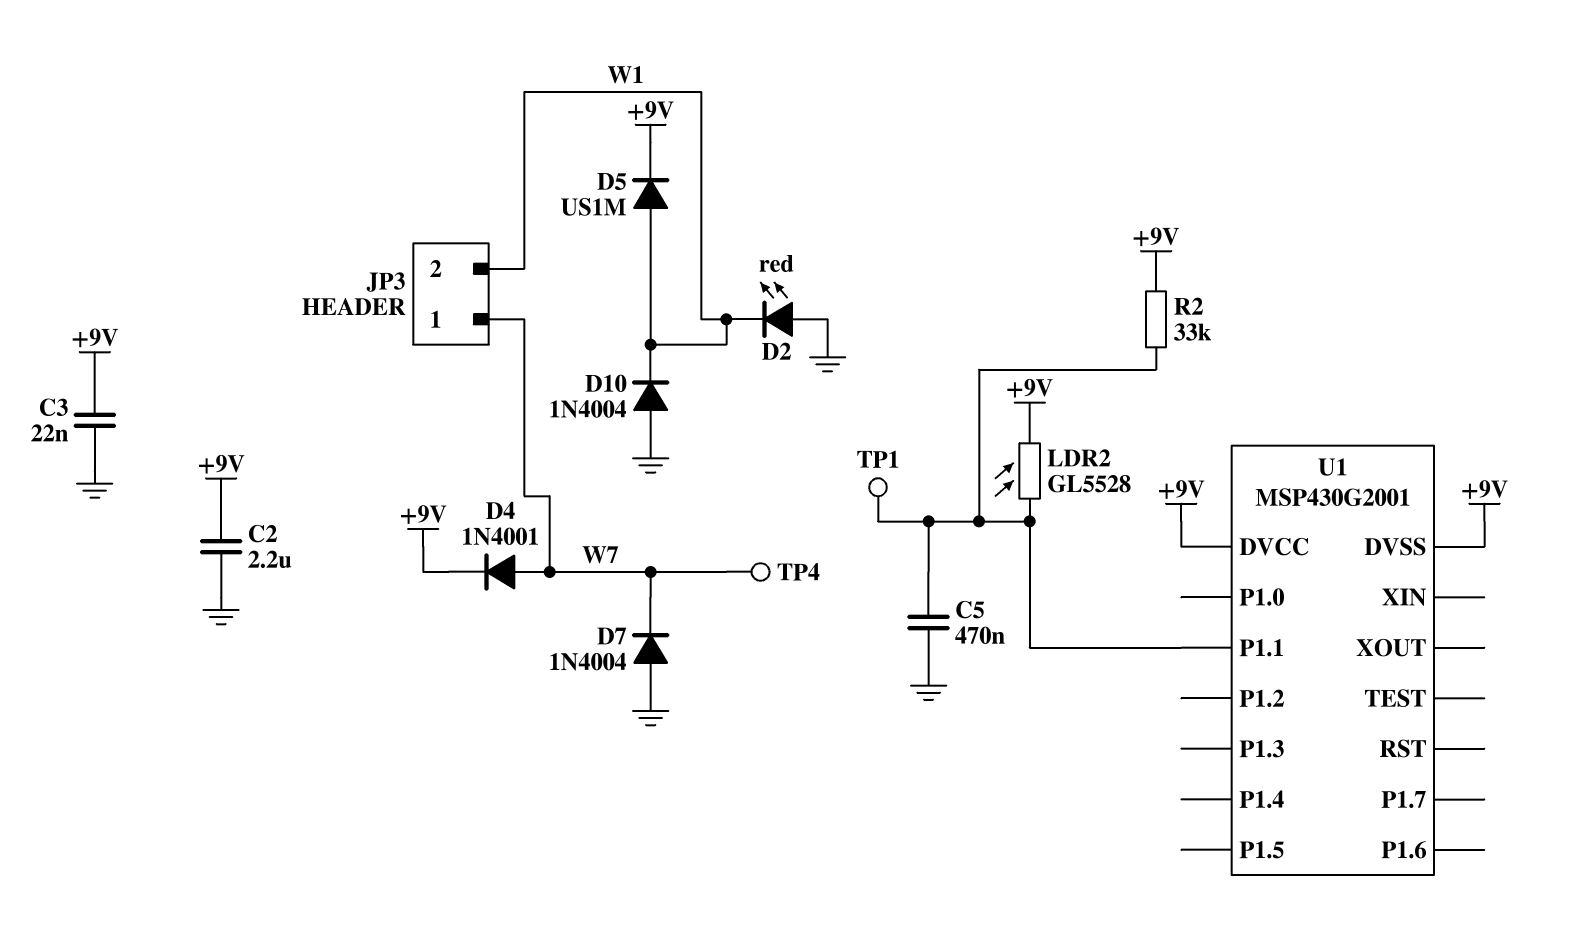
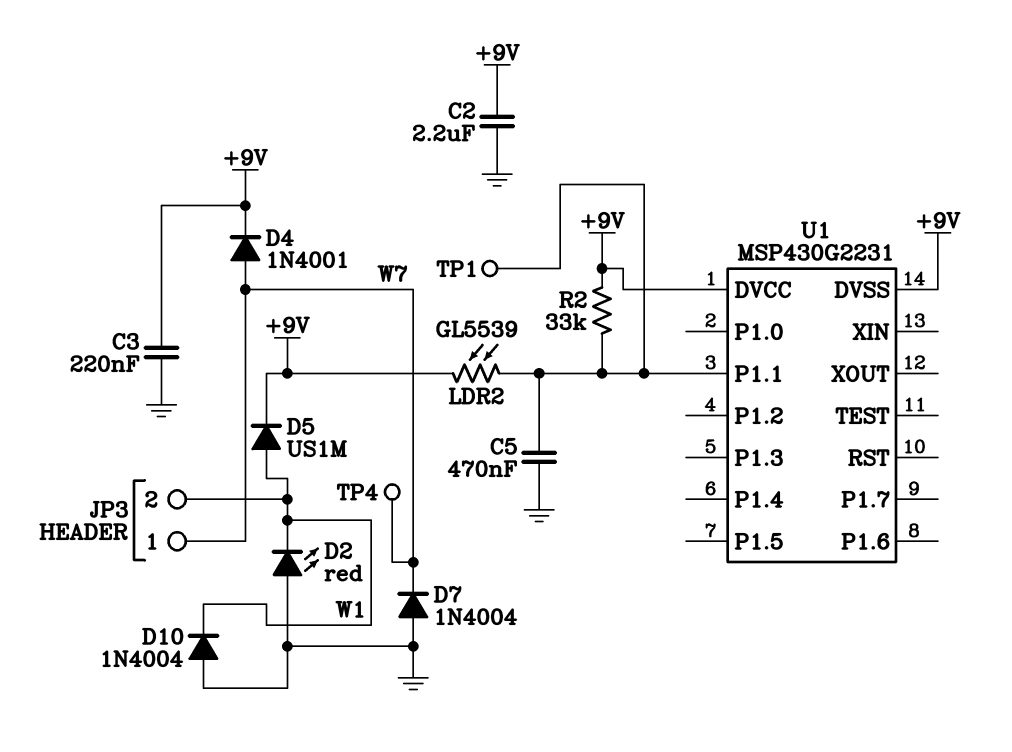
C3: 22nF (+9V, GND) -> 220nF (+9V, GND)
LDR2: GL5528 (+9V, U1/P1.1) -> GL5539 (+9V, U1/P1.1)
U1: MSP430G2001 -> MSP430G2231

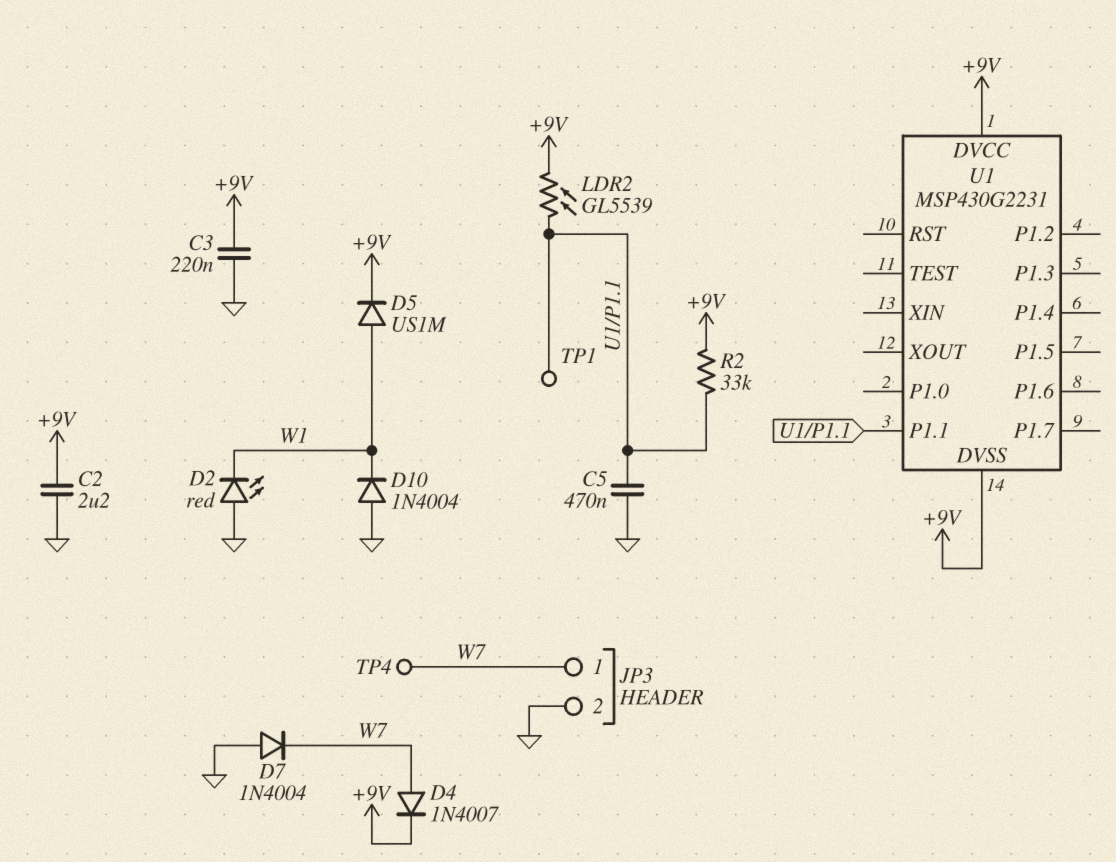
D4: diode 1N4001 (A W7, K +9V) -> diode 1N4007 (A W7, K +9V)
JP3 pin 2: W1 -> GND

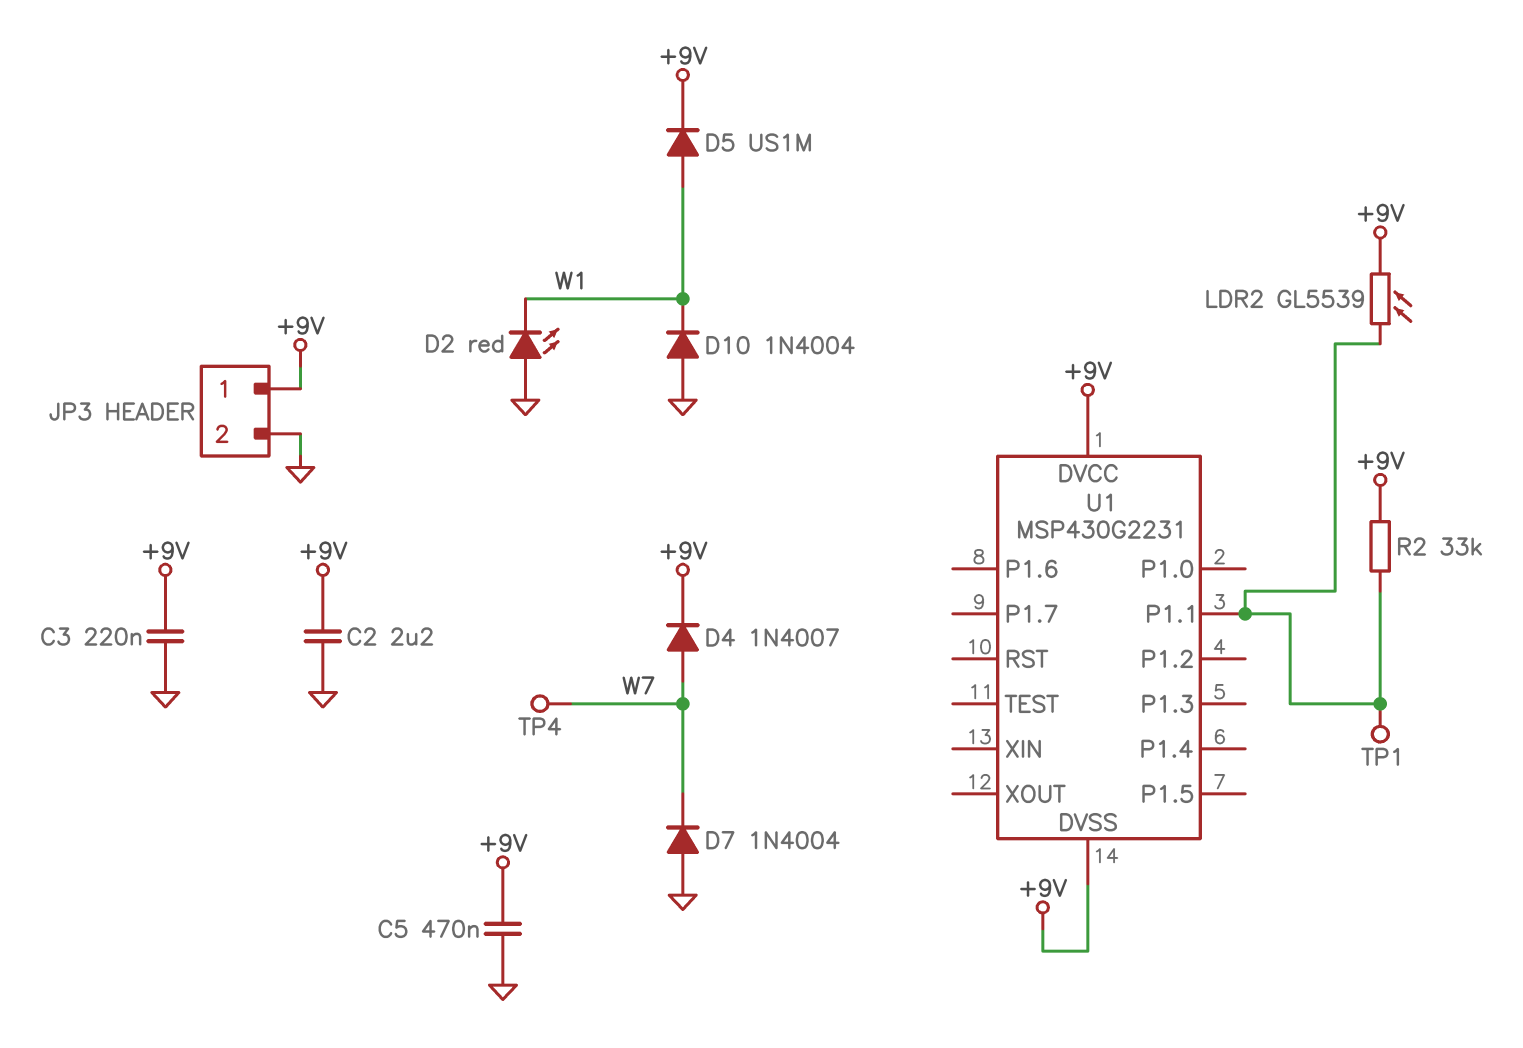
C5: 470nF (GND, U1/P1.1) -> 470nF (+9V, GND)
JP3 pin 1: W7 -> +9V

